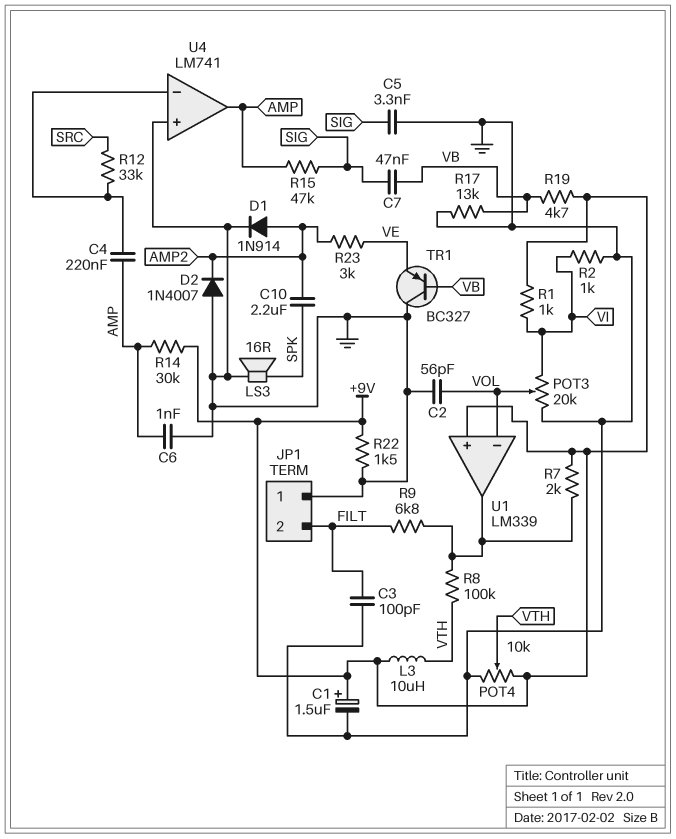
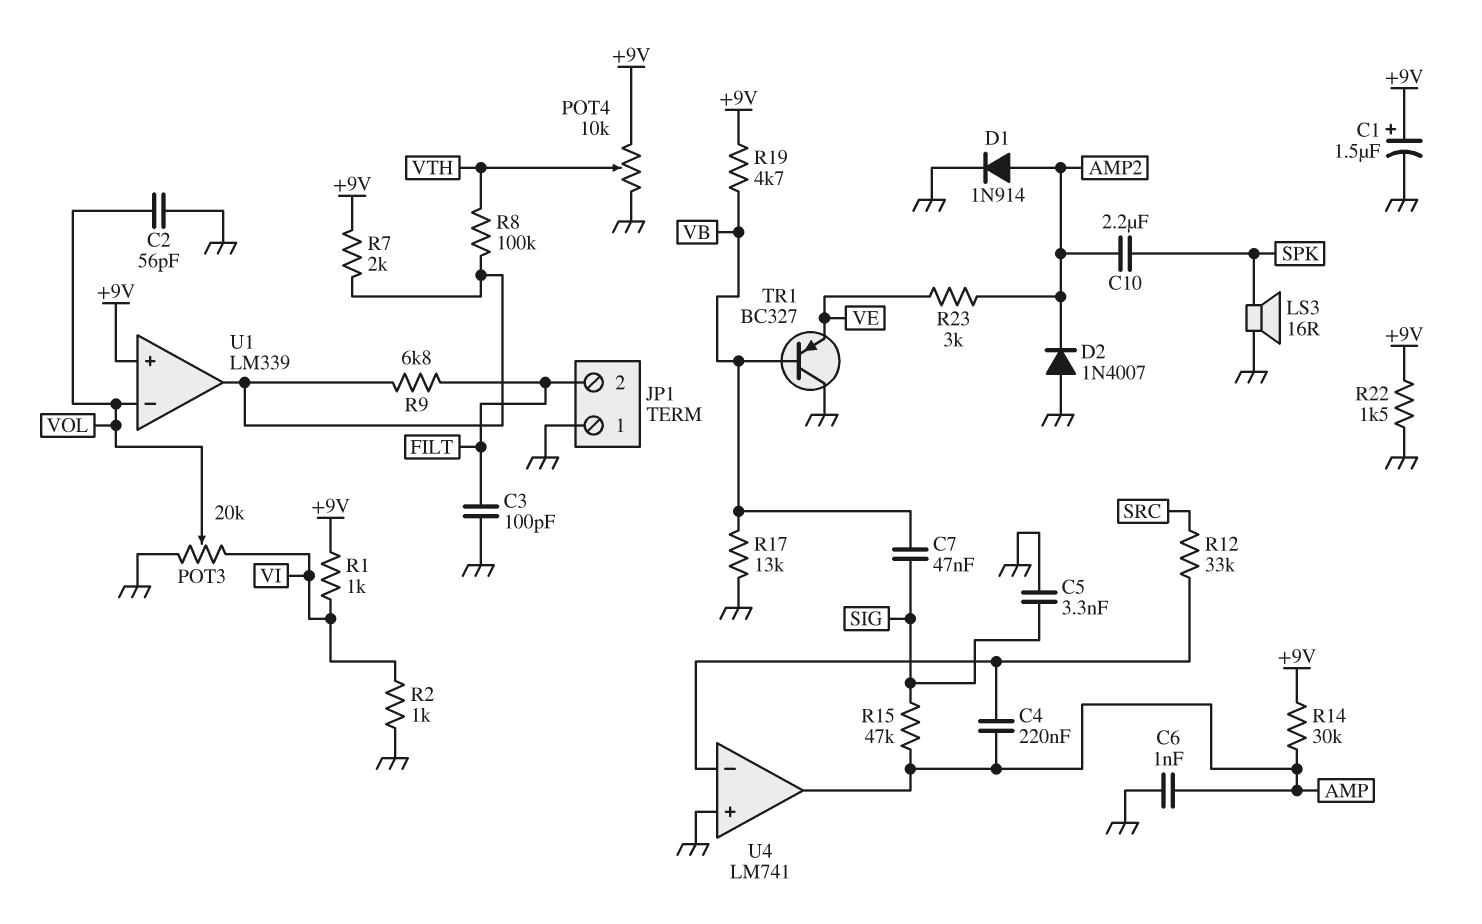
L3: 10uH (+9V, VTH) -> none

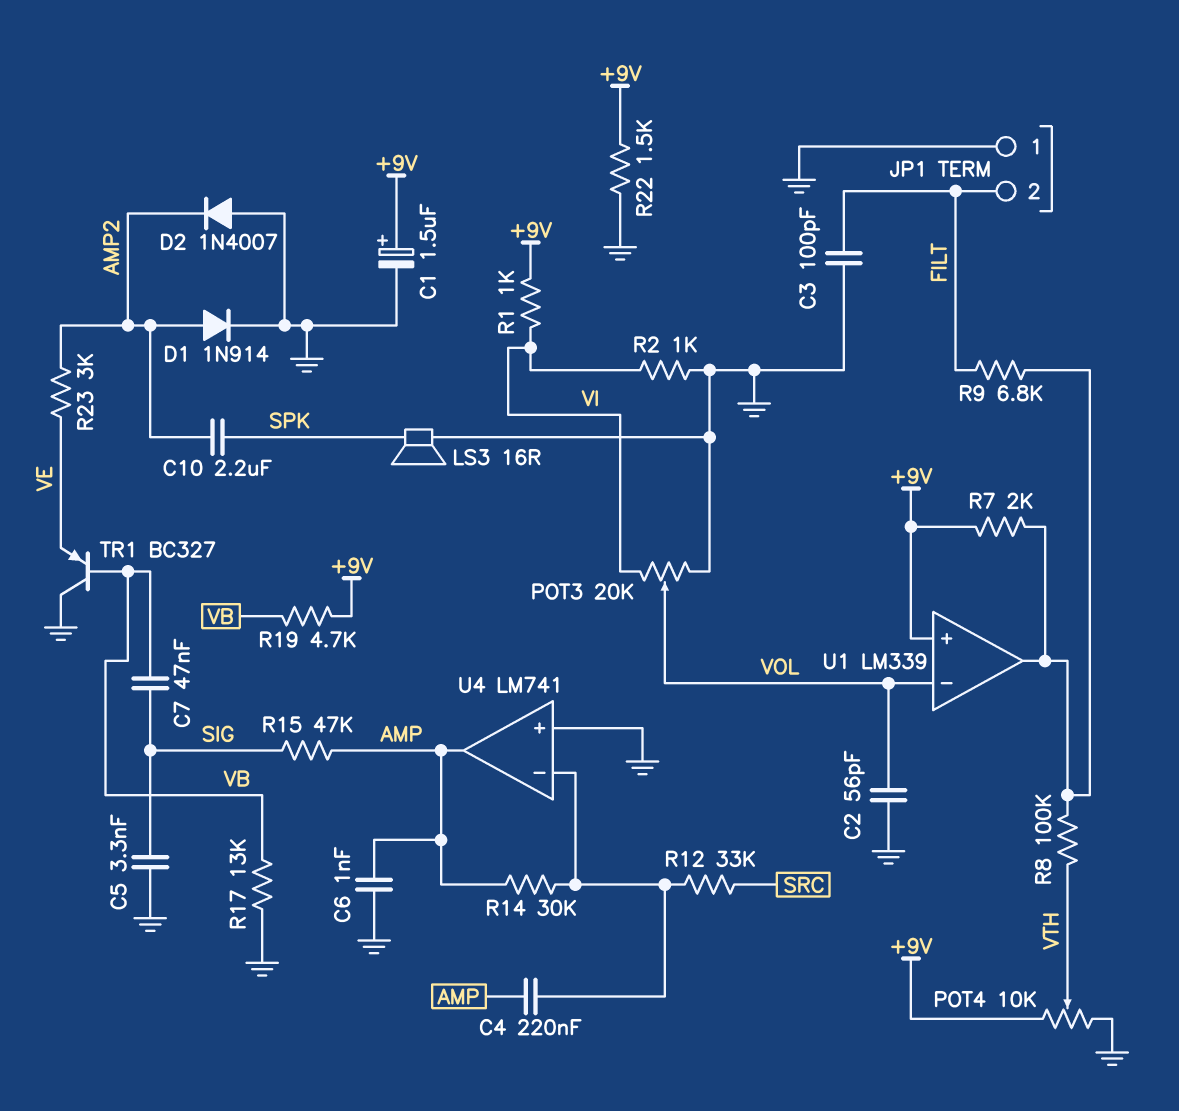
R14: 30k (+9V, AMP) -> 30k (AMP, U4/in-)

